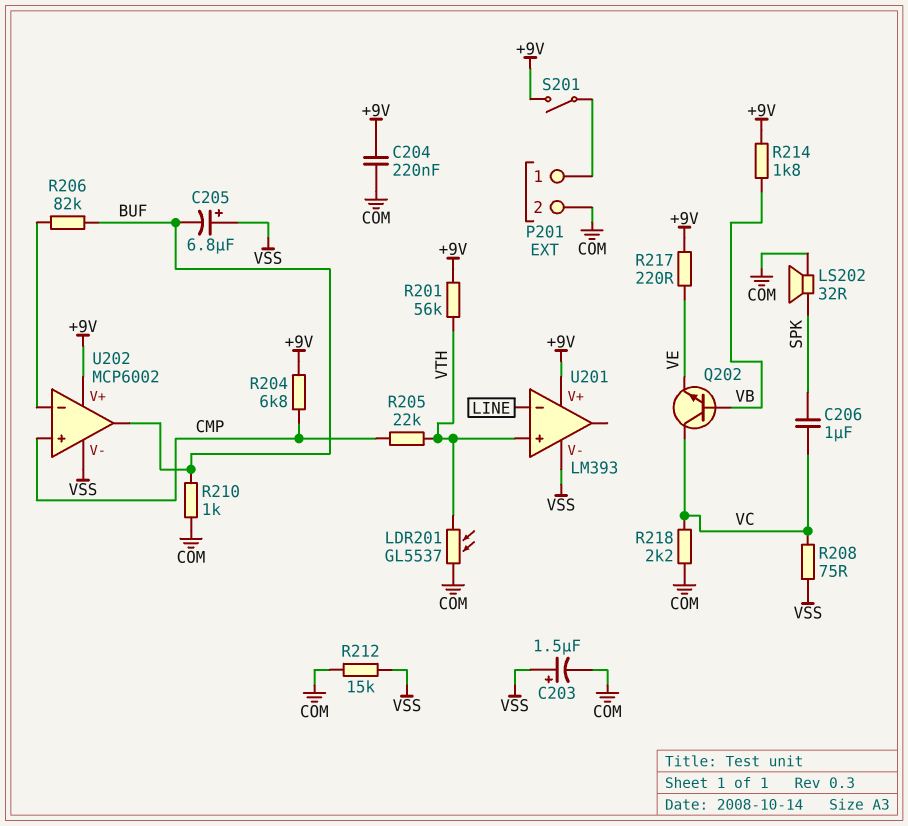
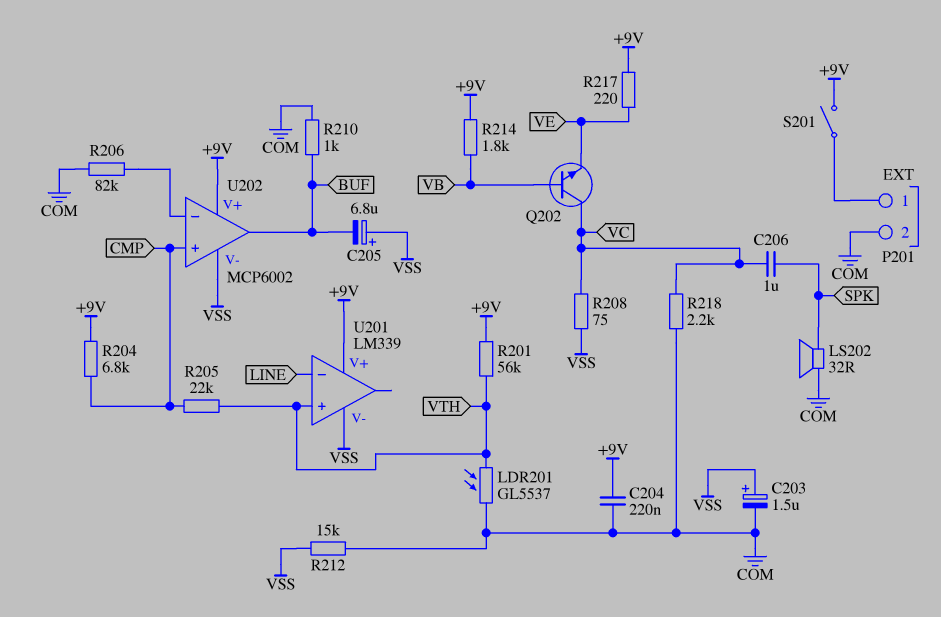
R206: 82k (BUF, U202/in-) -> 82k (COM, U202/in-)
U201: LM393 -> LM339

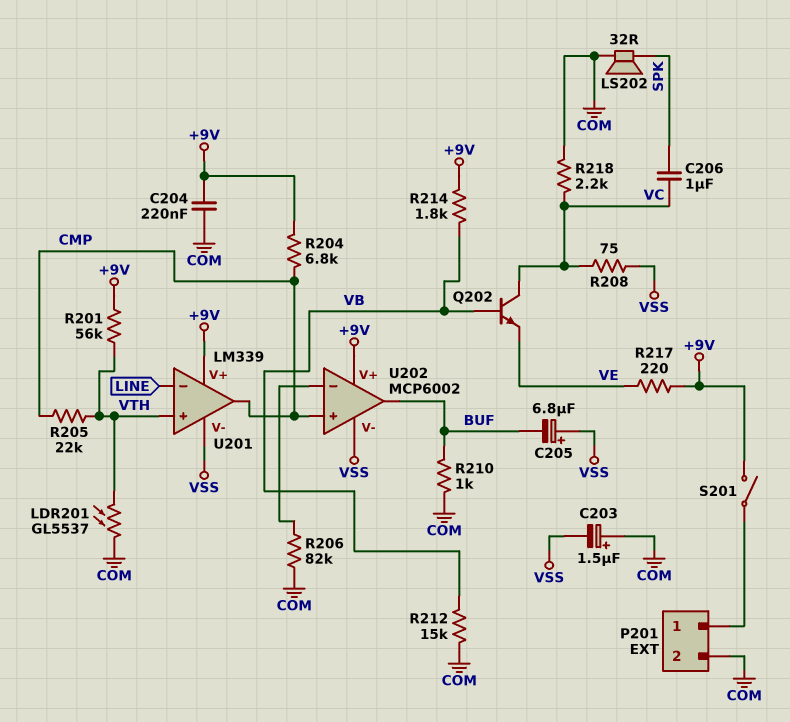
C203: 1.5uF (plus VSS, minus COM) -> 1.5uF (plus COM, minus VSS)
R212: 15k (COM, VSS) -> 15k (COM, VB)
U201 pin out: none -> CMP

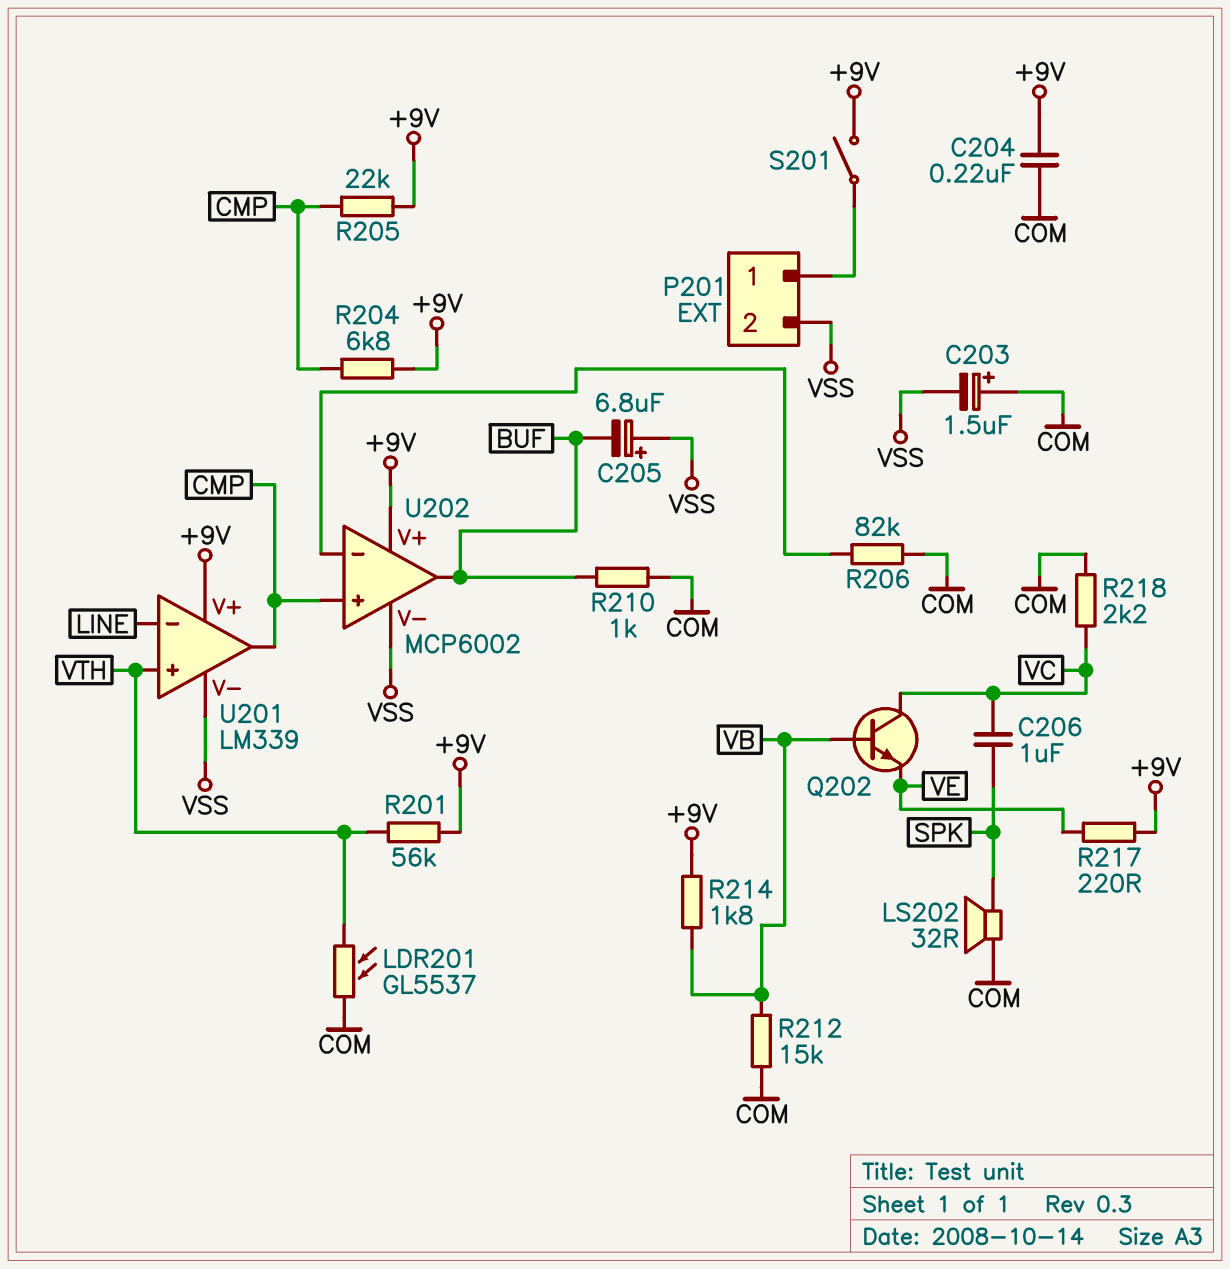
P201 pin 2: COM -> VSS
R205: 22k (CMP, VTH) -> 22k (+9V, CMP)
R208: 75 (VC, VSS) -> none

